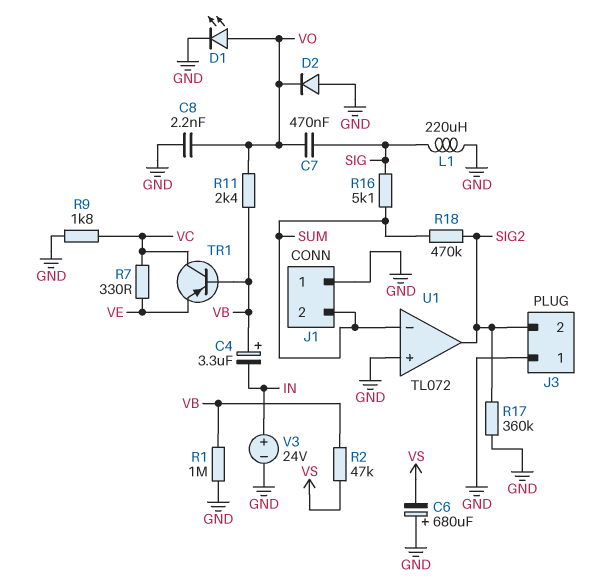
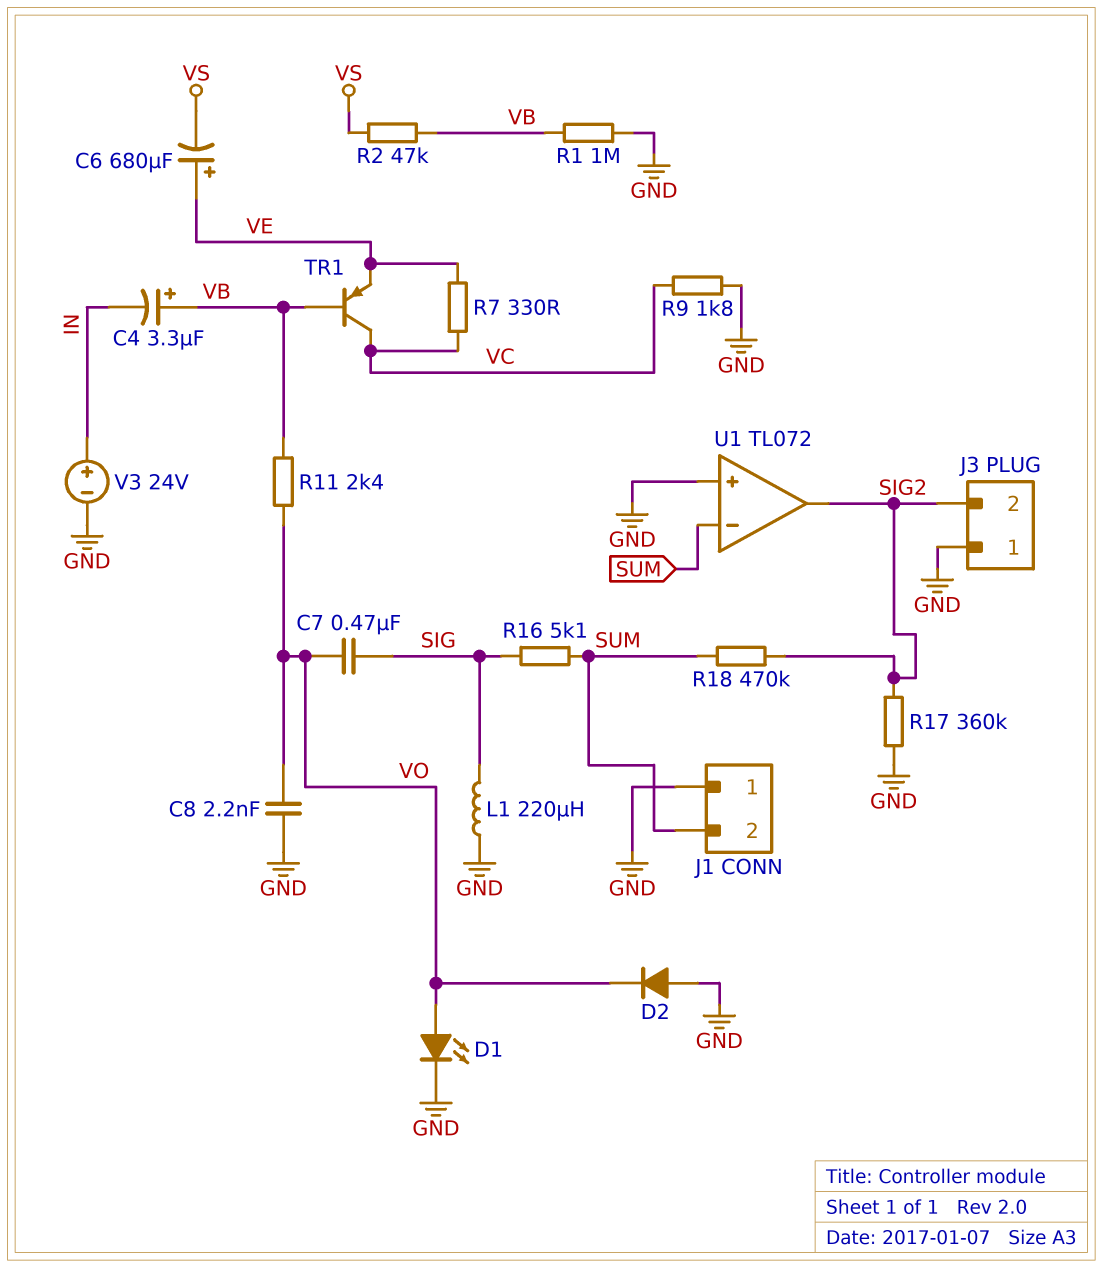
C6: 680uF (plus GND, minus VS) -> 680uF (plus VE, minus VS)

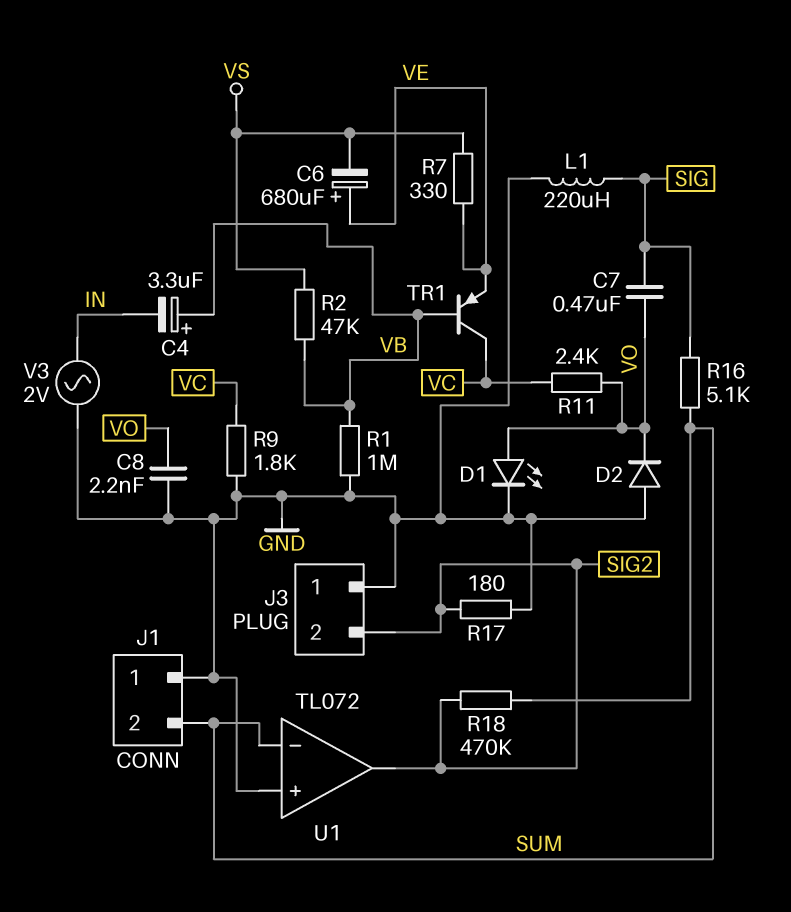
R7: 330 (VC, VE) -> 330 (VE, VS)
R11: 2.4k (VB, VO) -> 2.4k (VC, VO)
R17: 360k (GND, SIG2) -> 180 (GND, SIG2)
V3: 24V (plus IN, minus GND) -> AC 2V (GND, IN)

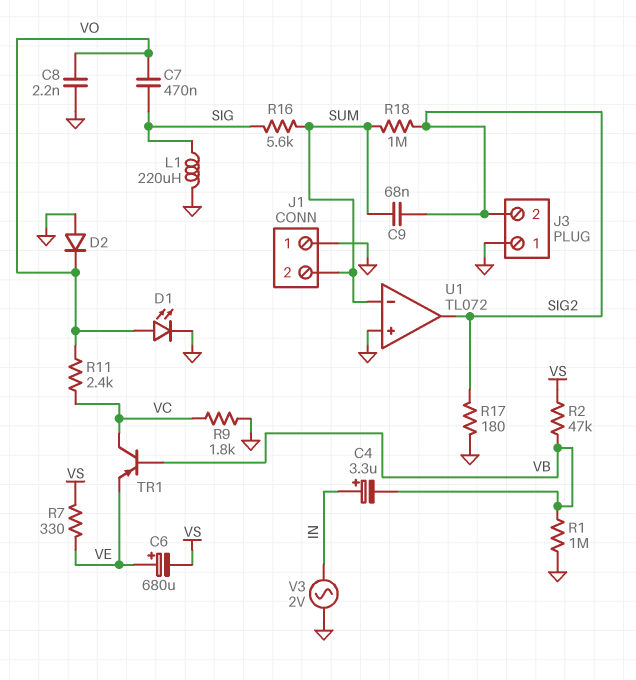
C4: 3.3uF (plus VB, minus IN) -> 3.3uF (plus IN, minus VB)
C9: none -> 68nF (SIG2, SUM)
R16: 5.1k (SIG, SUM) -> 5.6k (SIG, SUM)
R18: 470k (SIG2, SUM) -> 1M (SIG2, SUM)

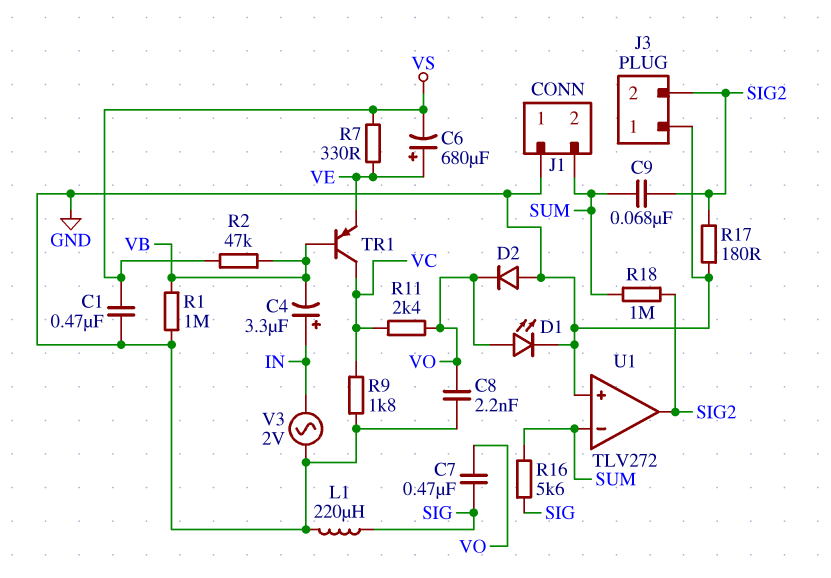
C1: none -> 470nF (GND, VS)
U1: TL072 -> TLV272

